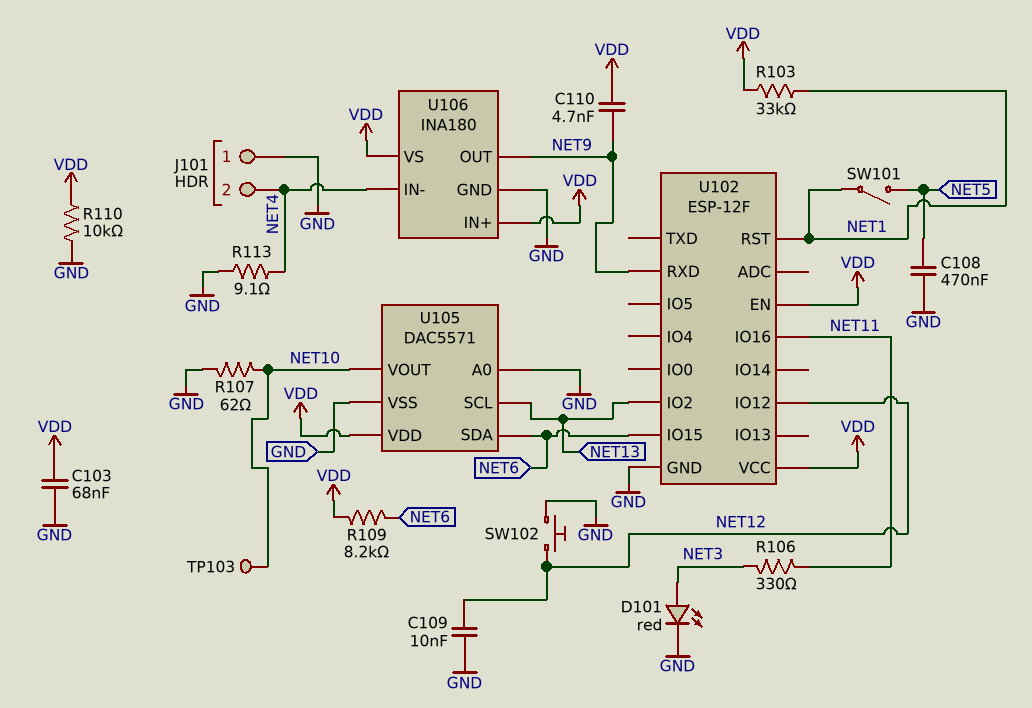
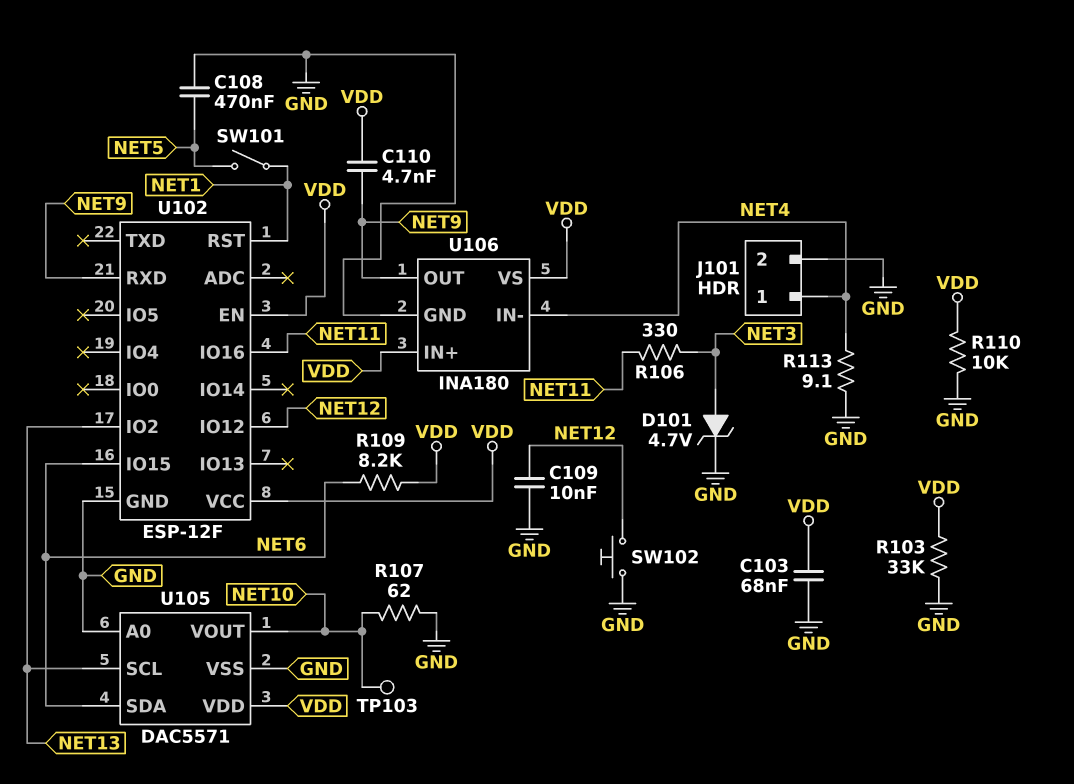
D101: LED red (A NET3, K GND) -> zener 4.7V (A NET3, K GND)
J101 pin 1: GND -> NET4
J101 pin 2: NET4 -> GND
R103: 33k (NET1, VDD) -> 33k (GND, VDD)

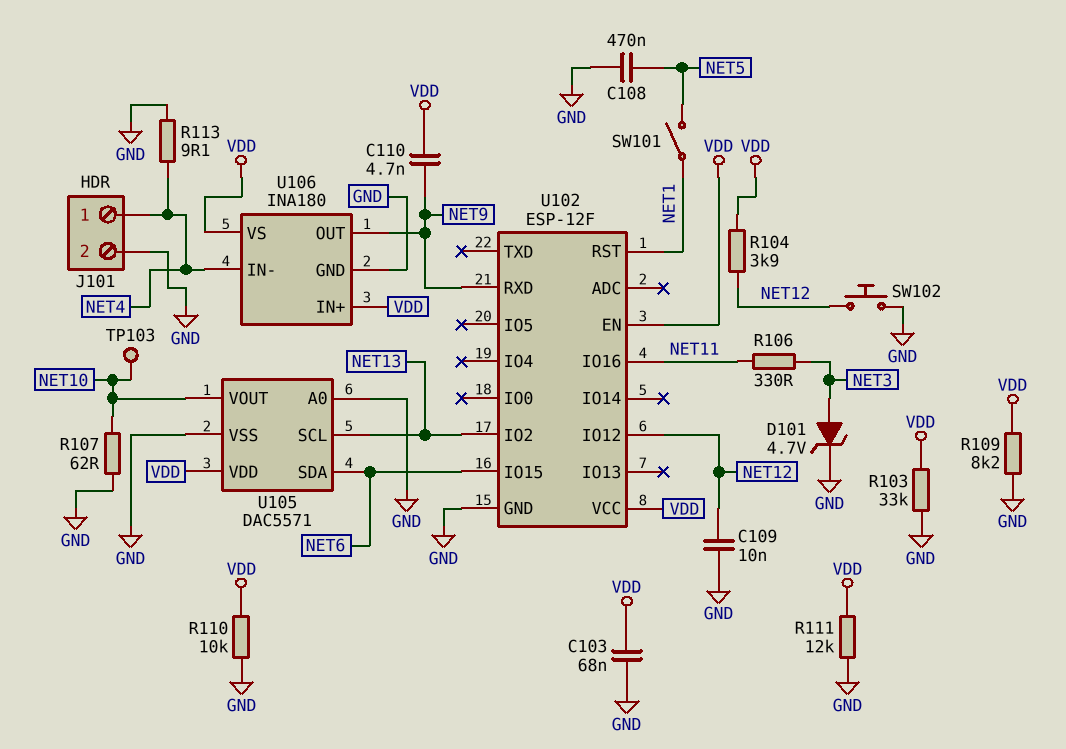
R104: none -> 3.9k (NET12, VDD)
R109: 8.2k (NET6, VDD) -> 8.2k (GND, VDD)
R111: none -> 12k (GND, VDD)

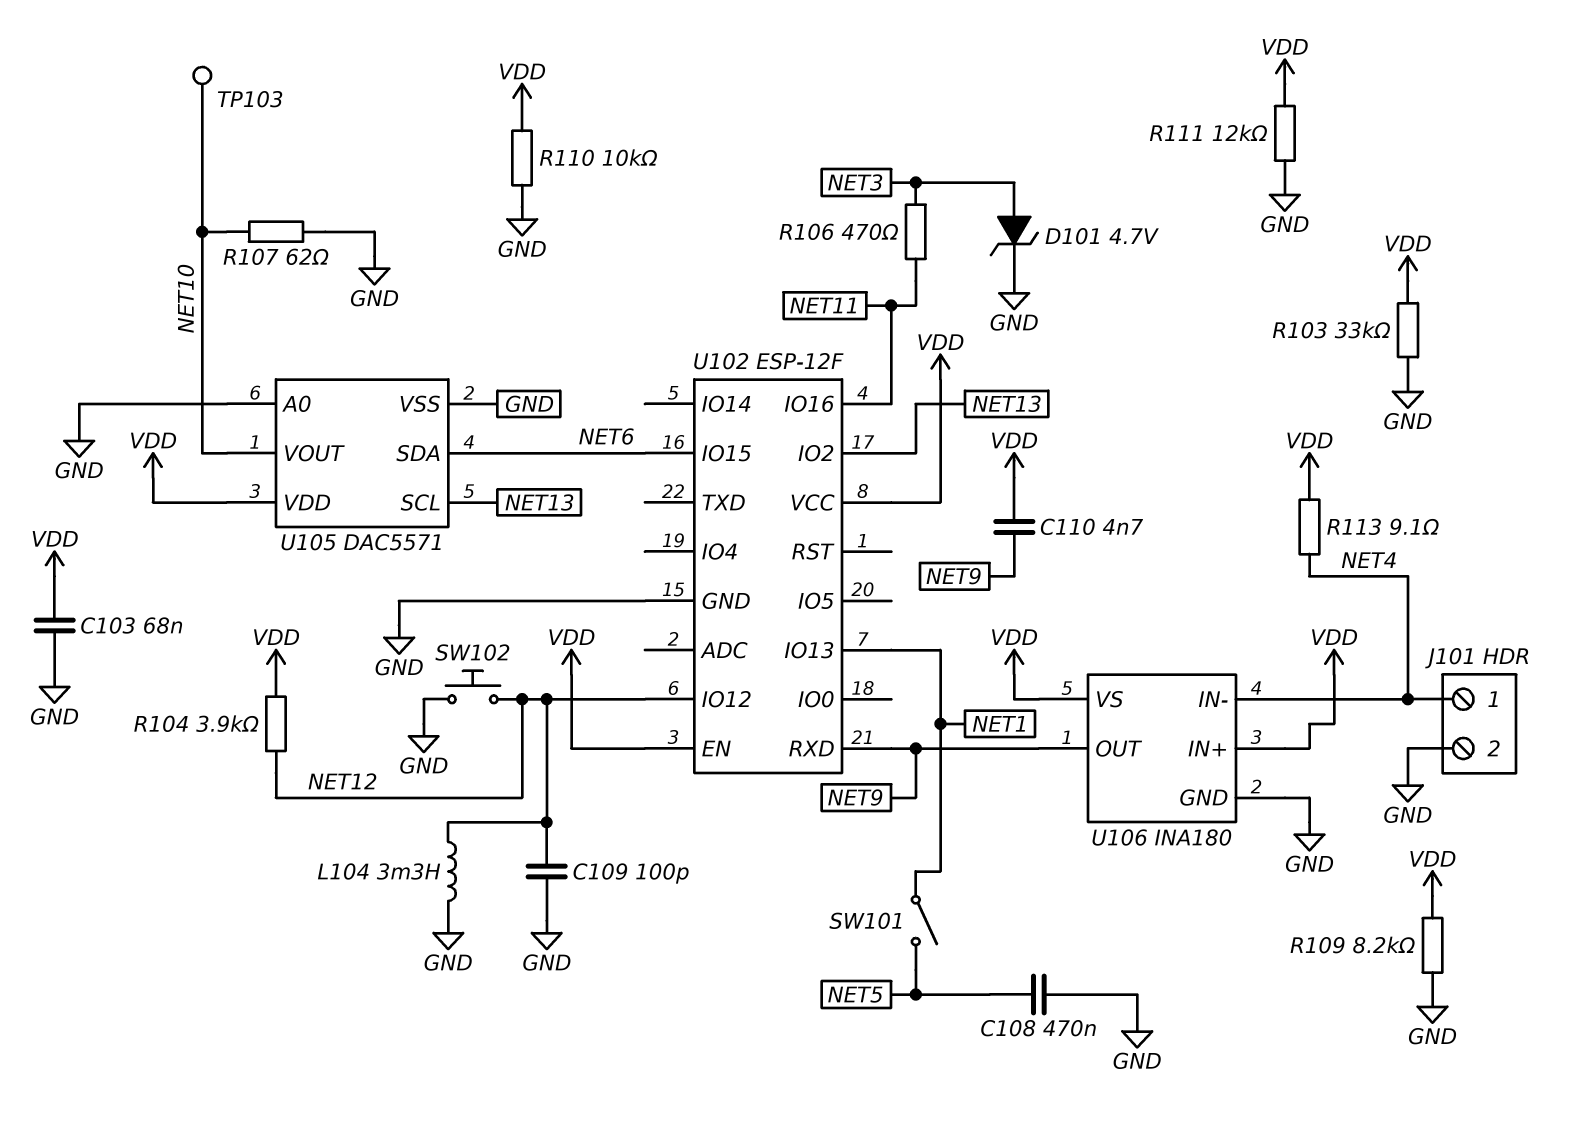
C109: 10nF (GND, NET12) -> 100pF (GND, NET12)
L104: none -> 3.3mH (GND, NET12)
R106: 330 (NET3, NET11) -> 470 (NET3, NET11)
R113: 9.1 (GND, NET4) -> 9.1 (NET4, VDD)
U102 pin IO13: none -> NET1
U102 pin RST: NET1 -> none

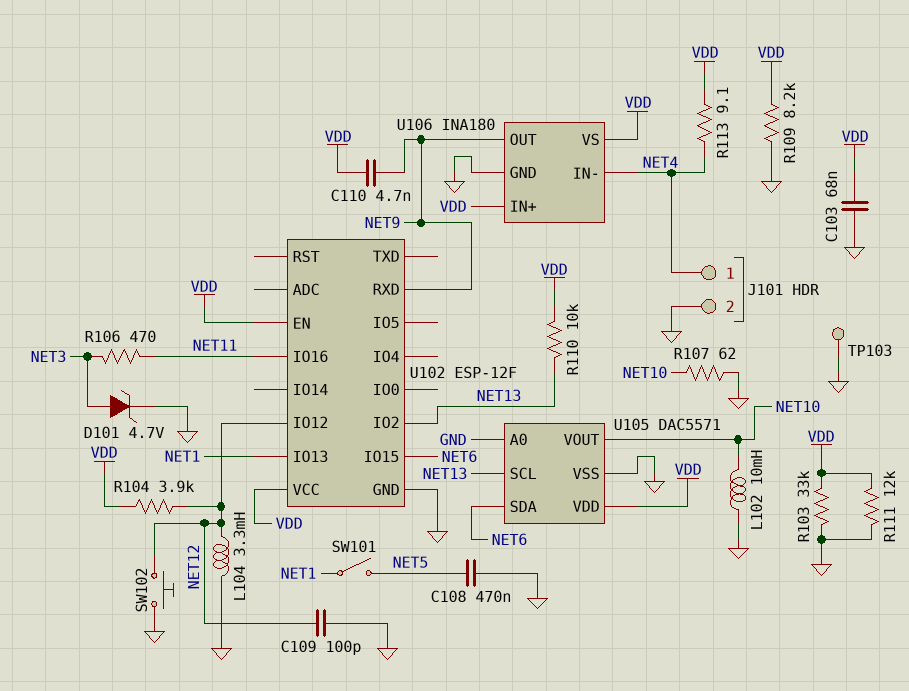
L102: none -> 10mH (GND, NET10)
R110: 10k (GND, VDD) -> 10k (NET13, VDD)
TP103: test point (NET10) -> test point (GND)

